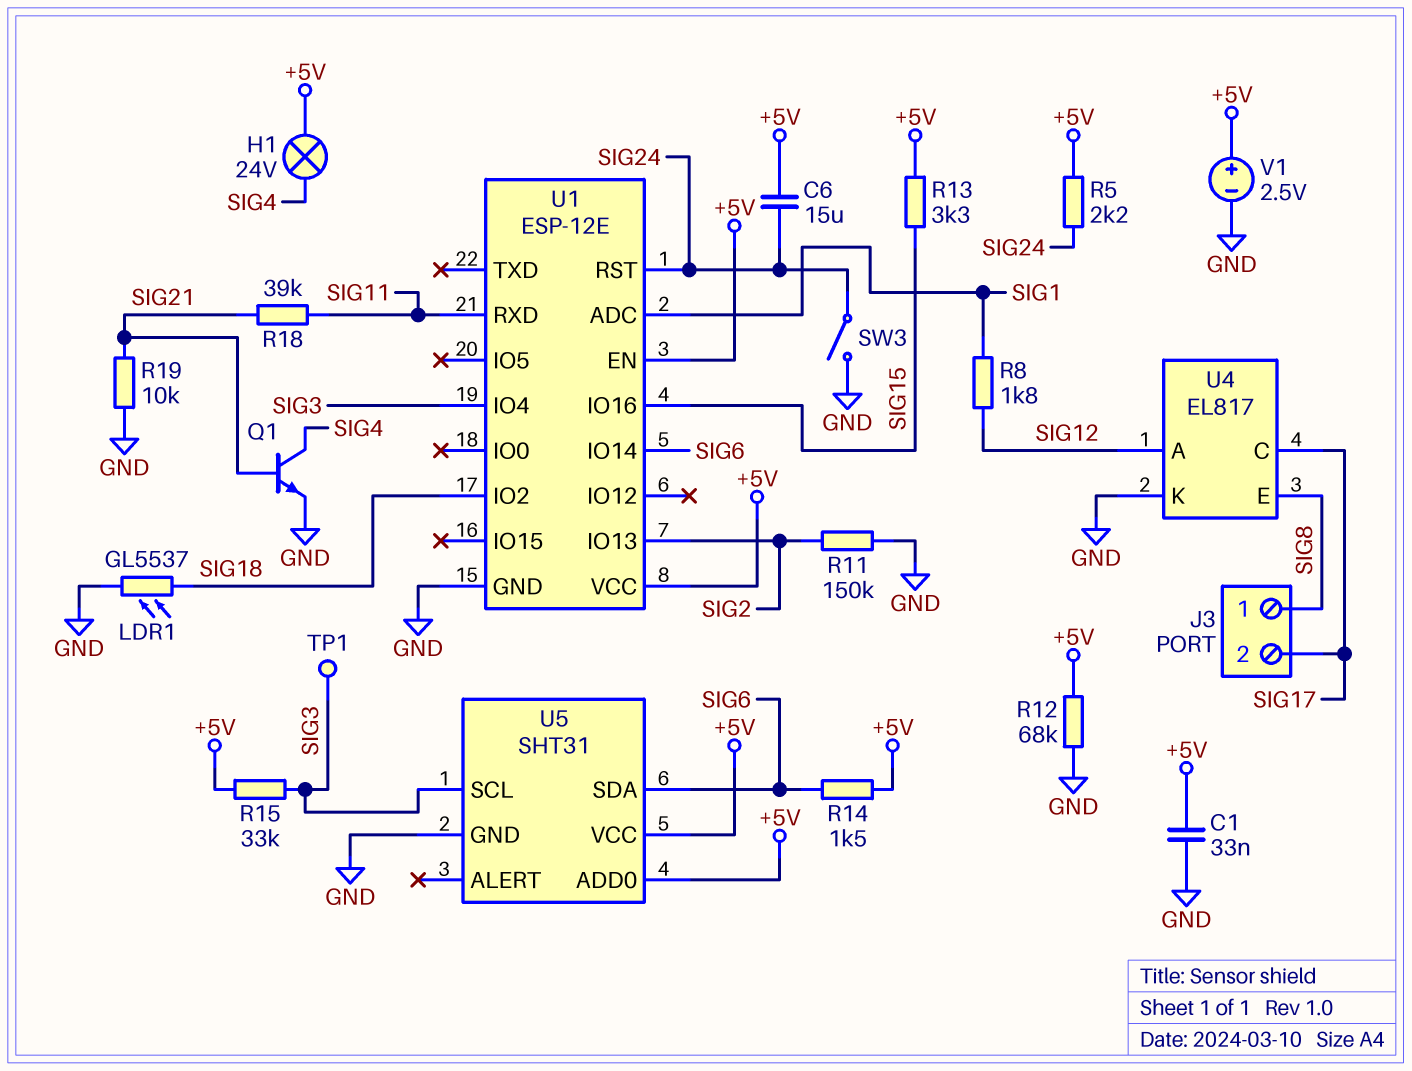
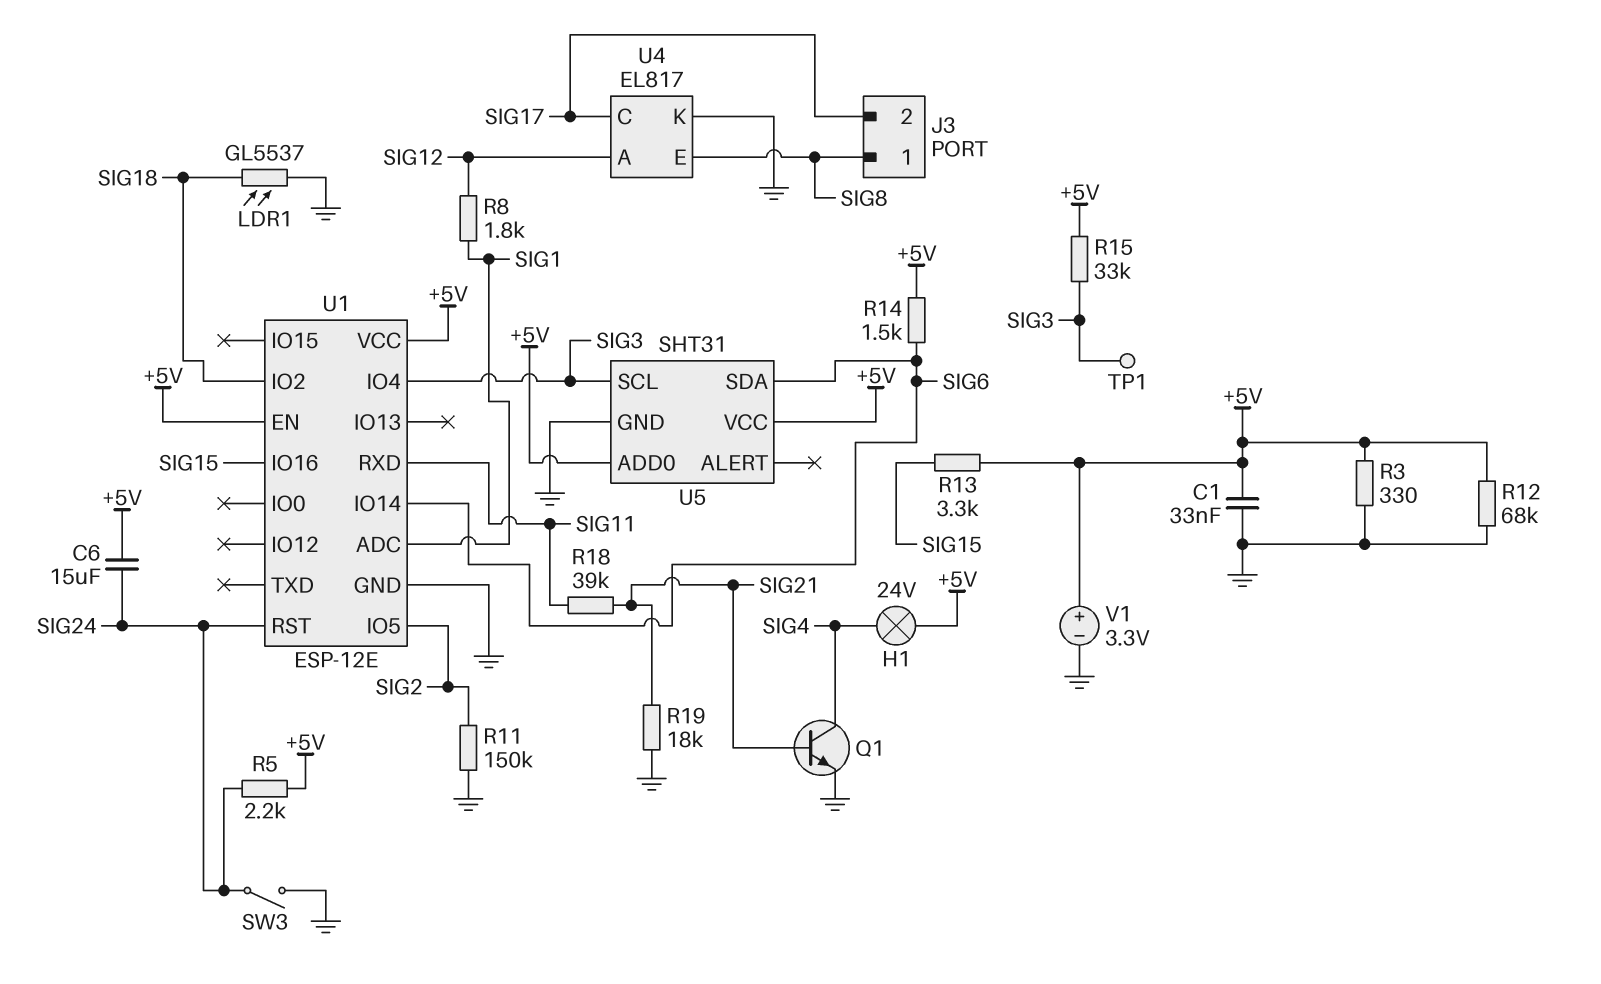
R3: none -> 330 (+5V, GND)
R19: 10k (GND, SIG21) -> 18k (GND, SIG21)
U1 pin IO5: none -> SIG2
U1 pin IO13: SIG2 -> none
V1: 2.5V (plus +5V, minus GND) -> 3.3V (plus +5V, minus GND)

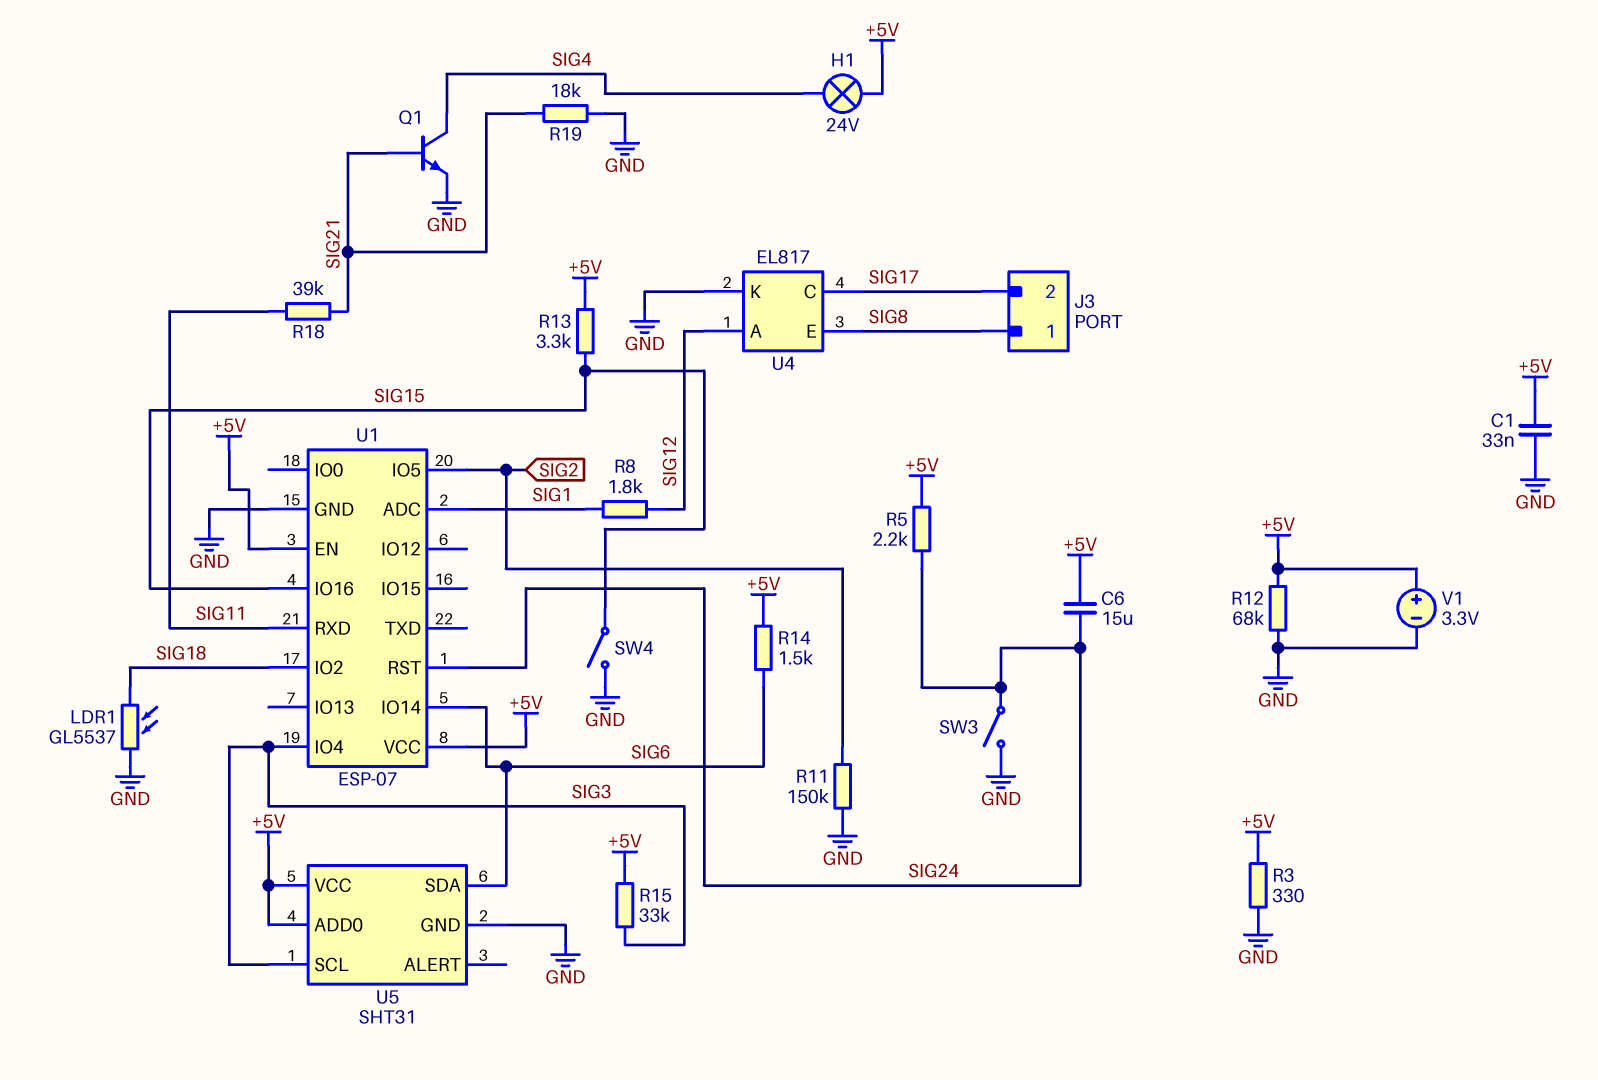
SW4: none -> switch (GND, SIG15)
TP1: test point (SIG3) -> none
U1: ESP-12E -> ESP-07

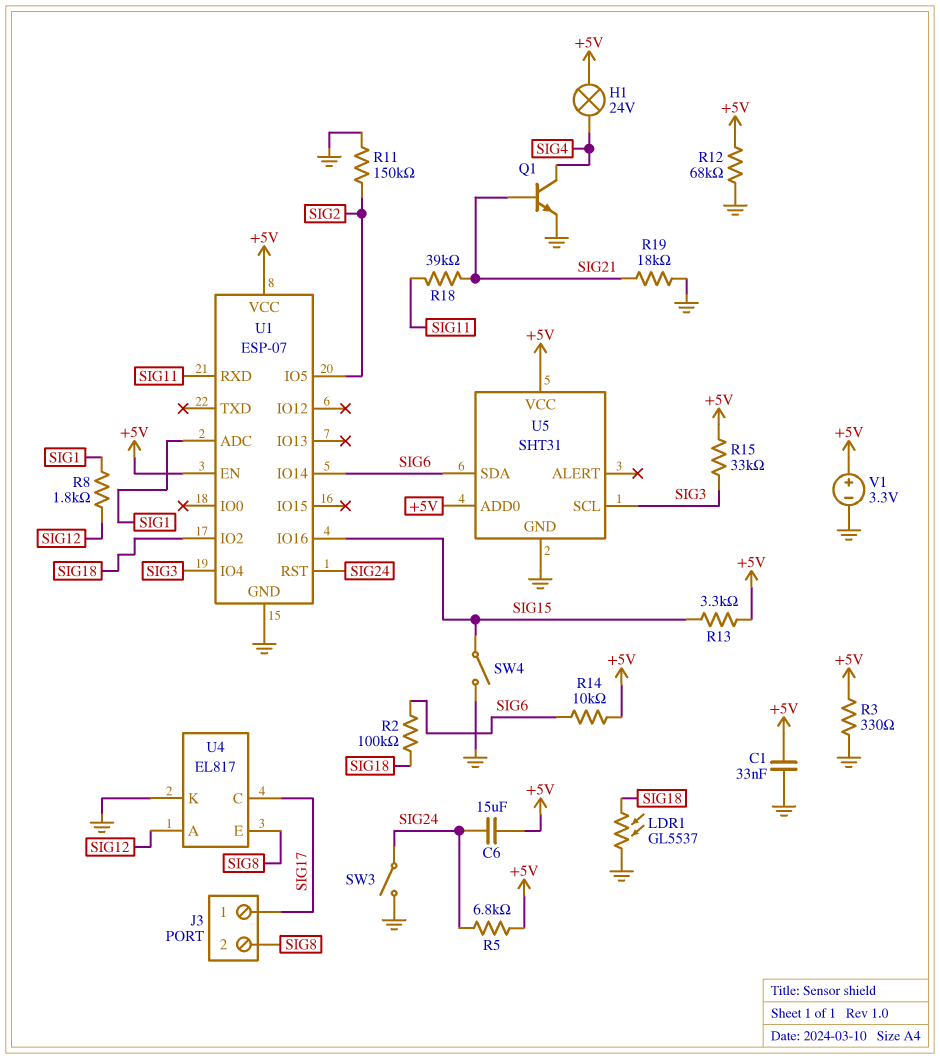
J3 pin 1: SIG8 -> SIG17
J3 pin 2: SIG17 -> SIG8
R2: none -> 100k (SIG6, SIG18)
R5: 2.2k (+5V, SIG24) -> 6.8k (+5V, SIG24)
R14: 1.5k (+5V, SIG6) -> 10k (+5V, SIG6)

